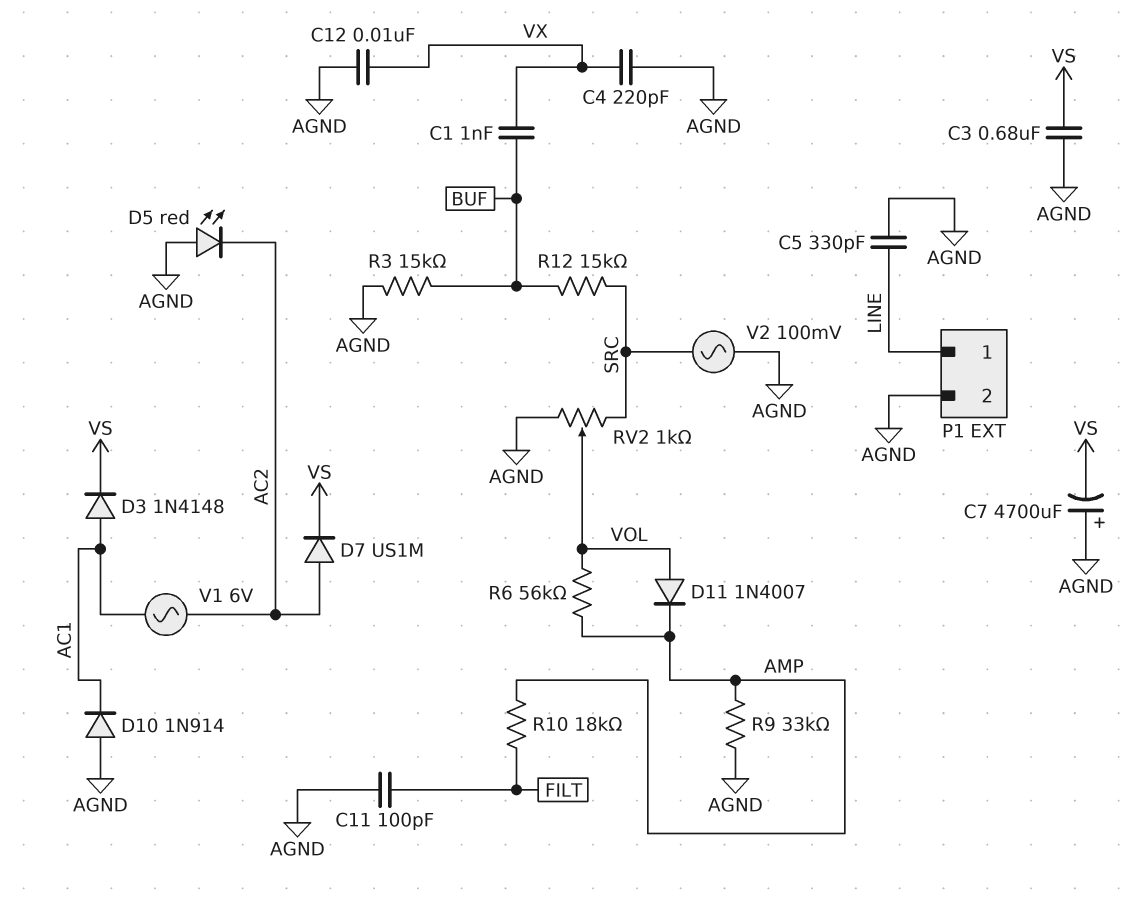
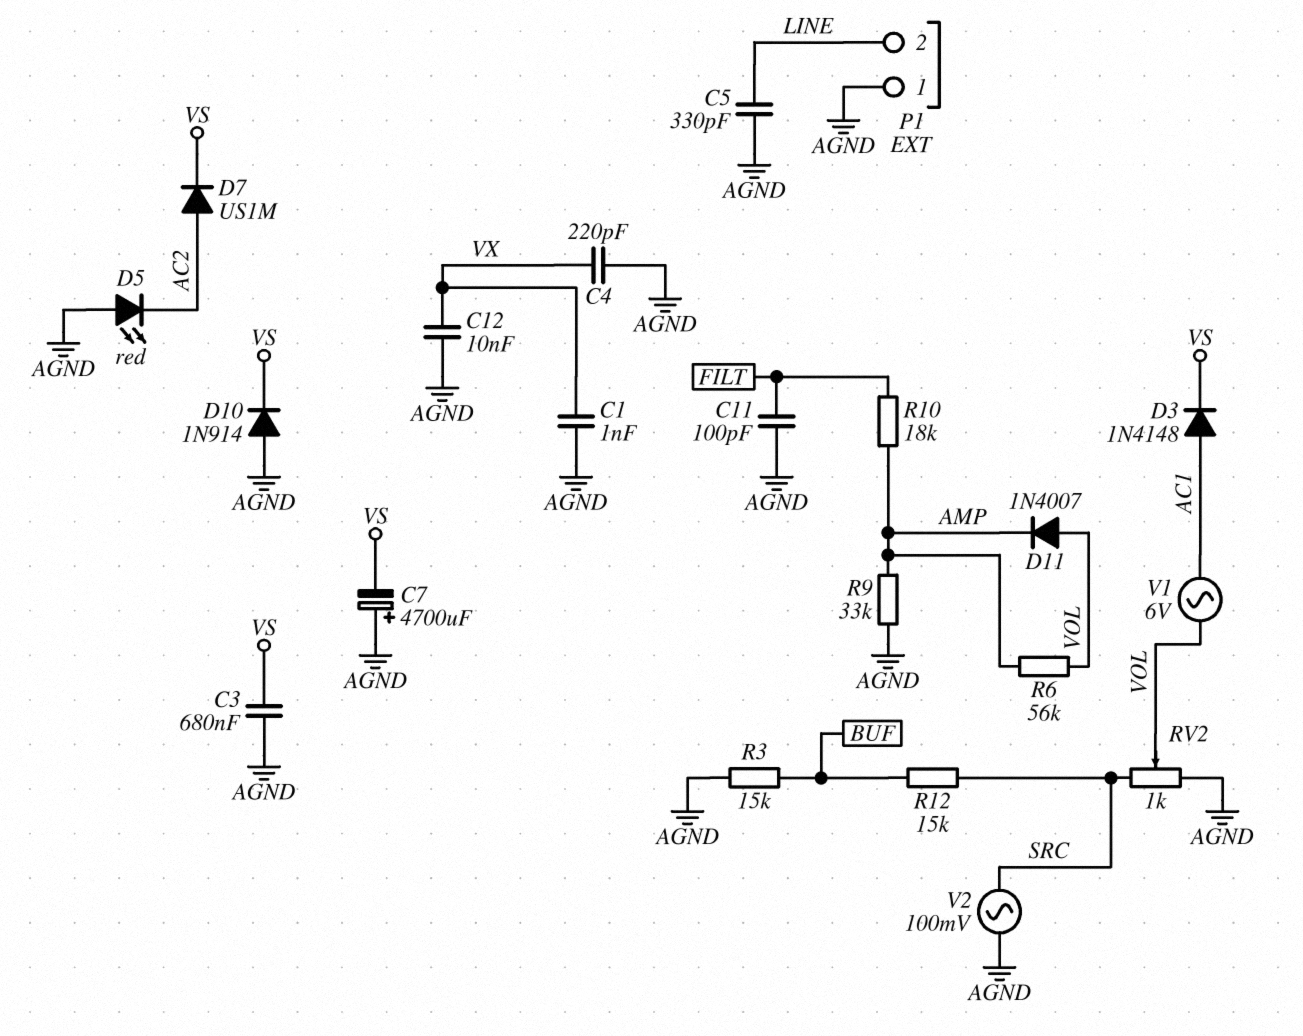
C1: 1nF (BUF, VX) -> 1nF (AGND, VX)
D10: diode 1N914 (A AGND, K AC1) -> diode 1N914 (A AGND, K VS)
P1 pin 1: LINE -> AGND
P1 pin 2: AGND -> LINE
V1: AC 6V (AC1, AC2) -> AC 6V (AC1, VOL)

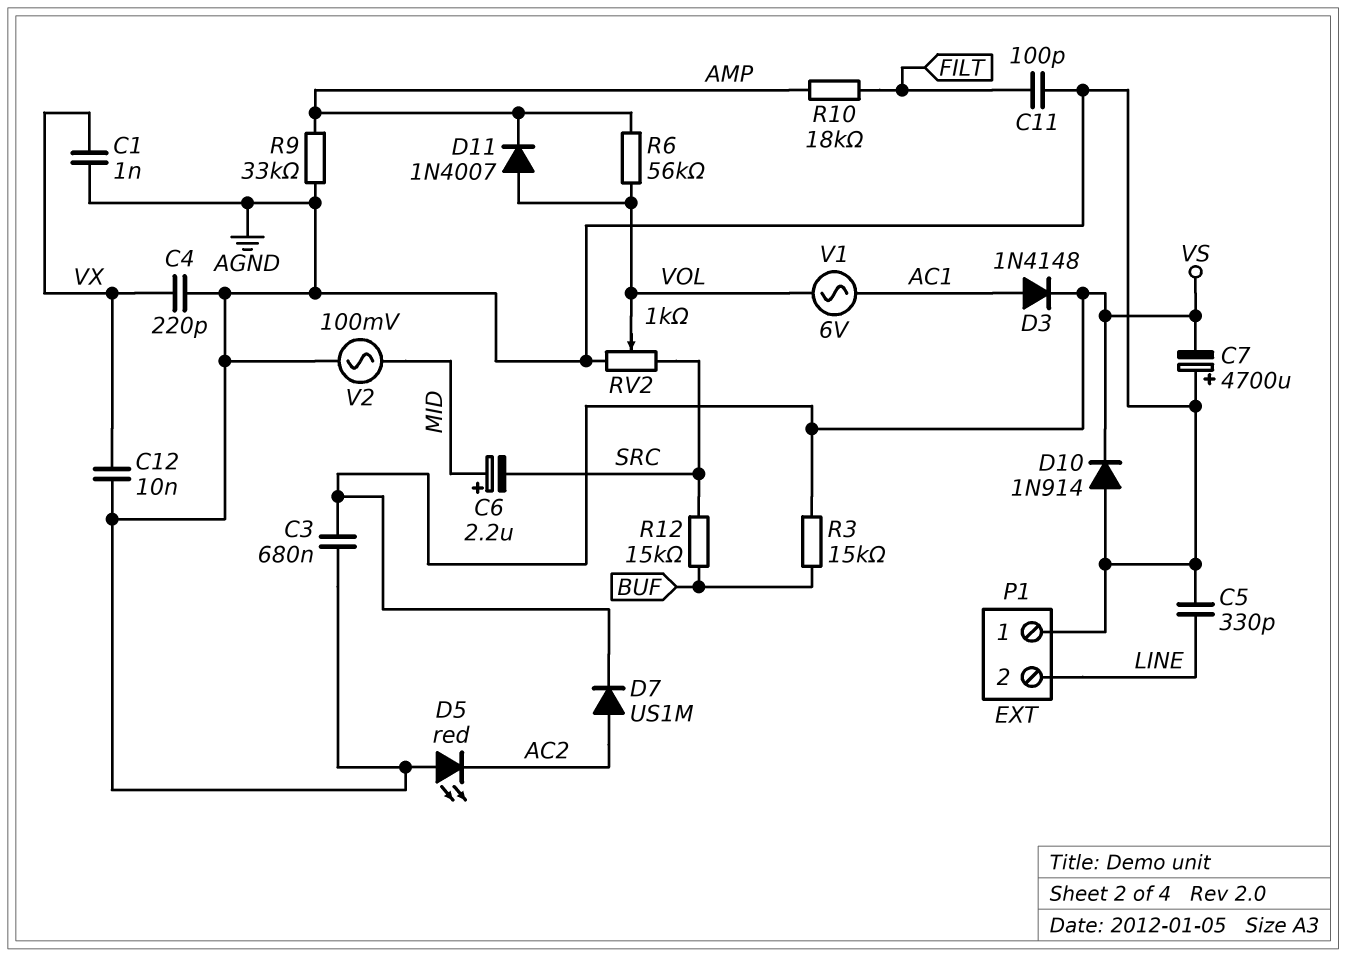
C6: none -> 2.2uF (plus MID, minus SRC)
R3: 15k (AGND, BUF) -> 15k (BUF, VS)
V2: AC 100mV (AGND, SRC) -> AC 100mV (AGND, MID)

